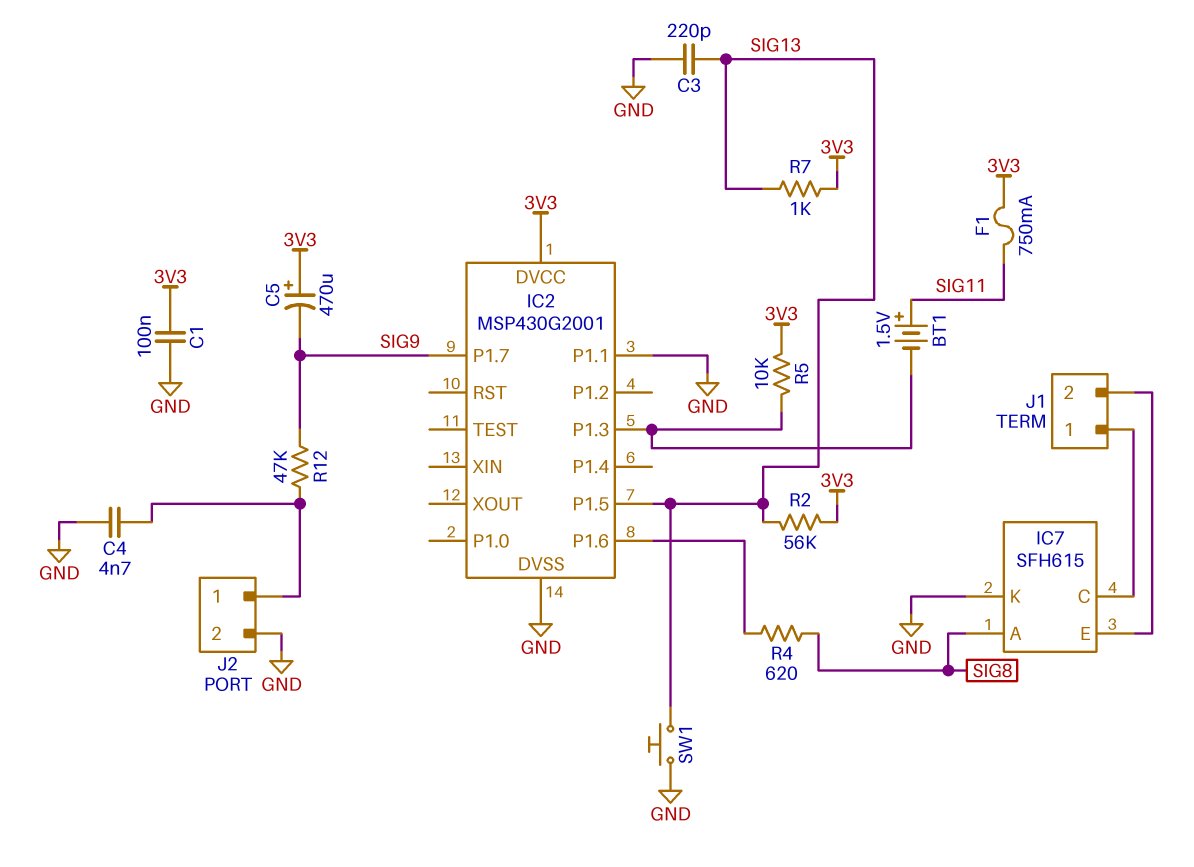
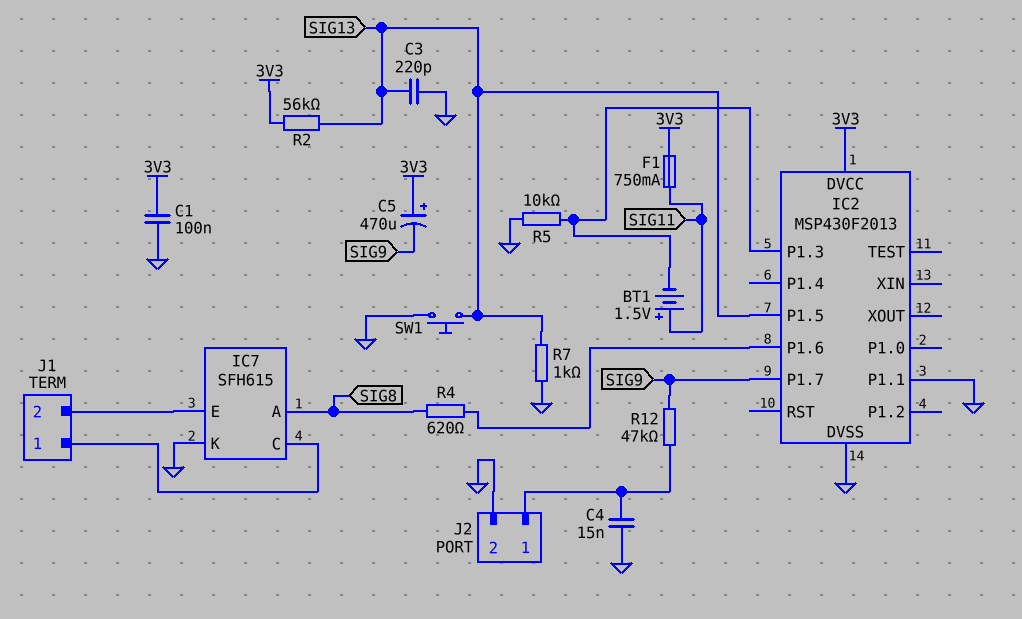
C4: 4.7nF (GND, J2/1) -> 15nF (GND, J2/1)
IC2: MSP430G2001 -> MSP430F2013
R5: 10k (3V3, IC2/P1.3) -> 10k (GND, IC2/P1.3)
R7: 1k (3V3, SIG13) -> 1k (GND, SIG13)

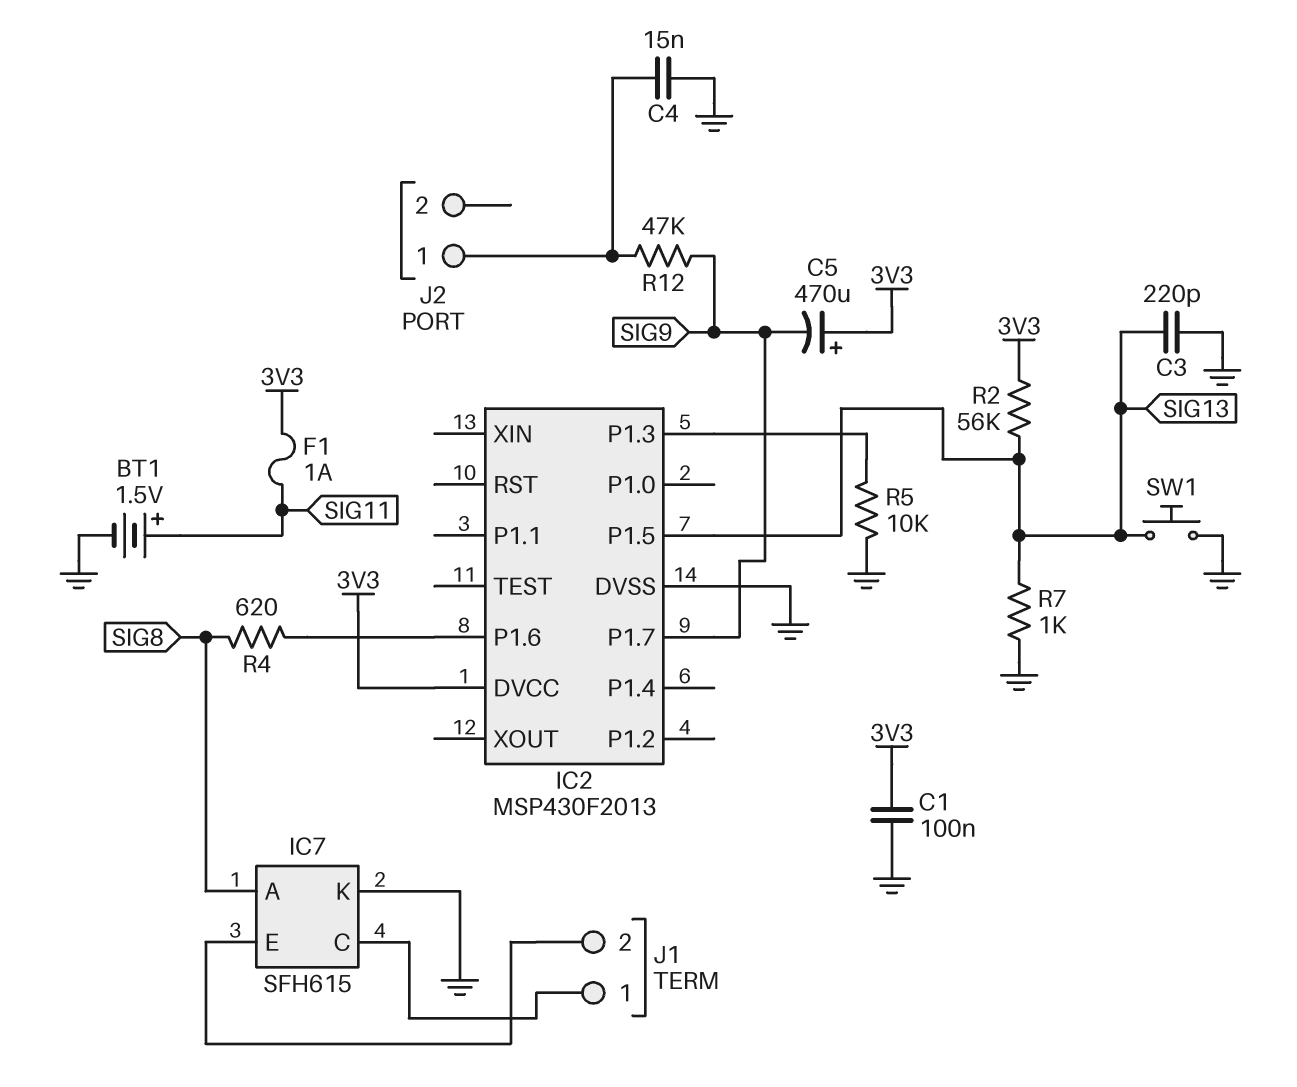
BT1: 1.5V (plus SIG11, minus IC2/P1.3) -> 1.5V (plus SIG11, minus GND)
F1: 750mA (3V3, SIG11) -> 1A (3V3, SIG11)
IC2 pin P1.1: GND -> none
J2 pin 2: GND -> none

